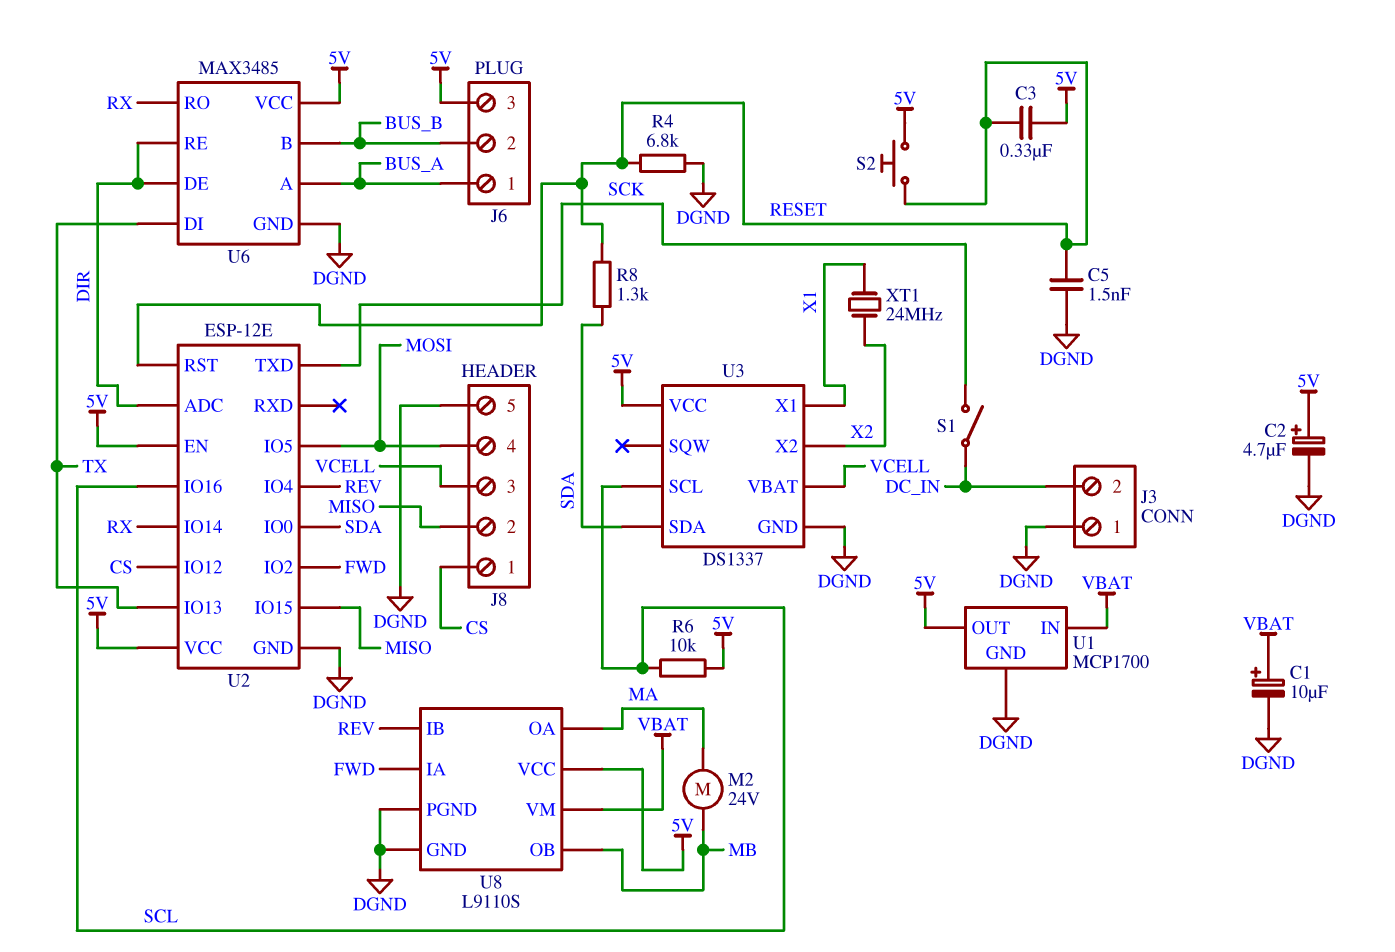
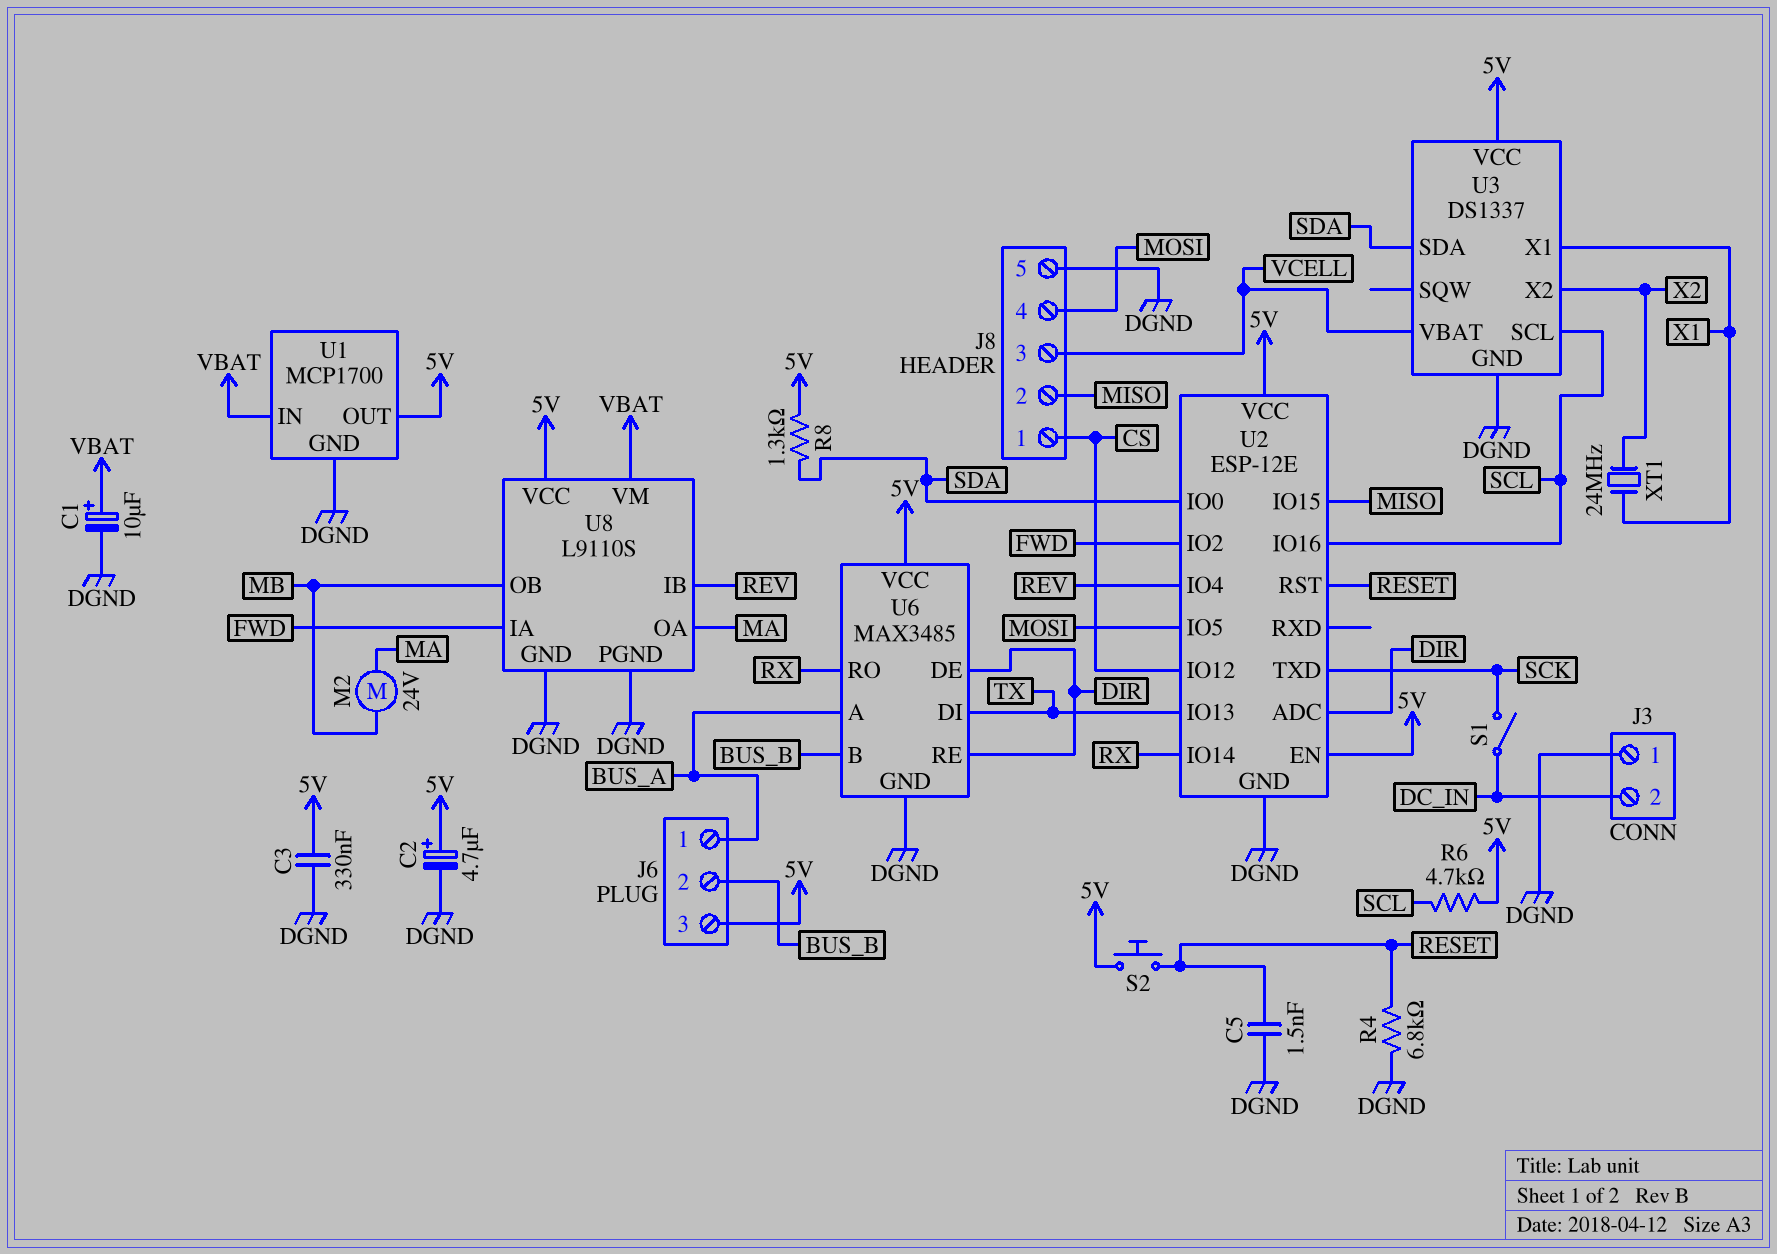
C3: 330nF (5V, RESET) -> 330nF (5V, DGND)
R6: 10k (5V, SCL) -> 4.7k (5V, SCL)
R8: 1.3k (RESET, SDA) -> 1.3k (5V, SDA)

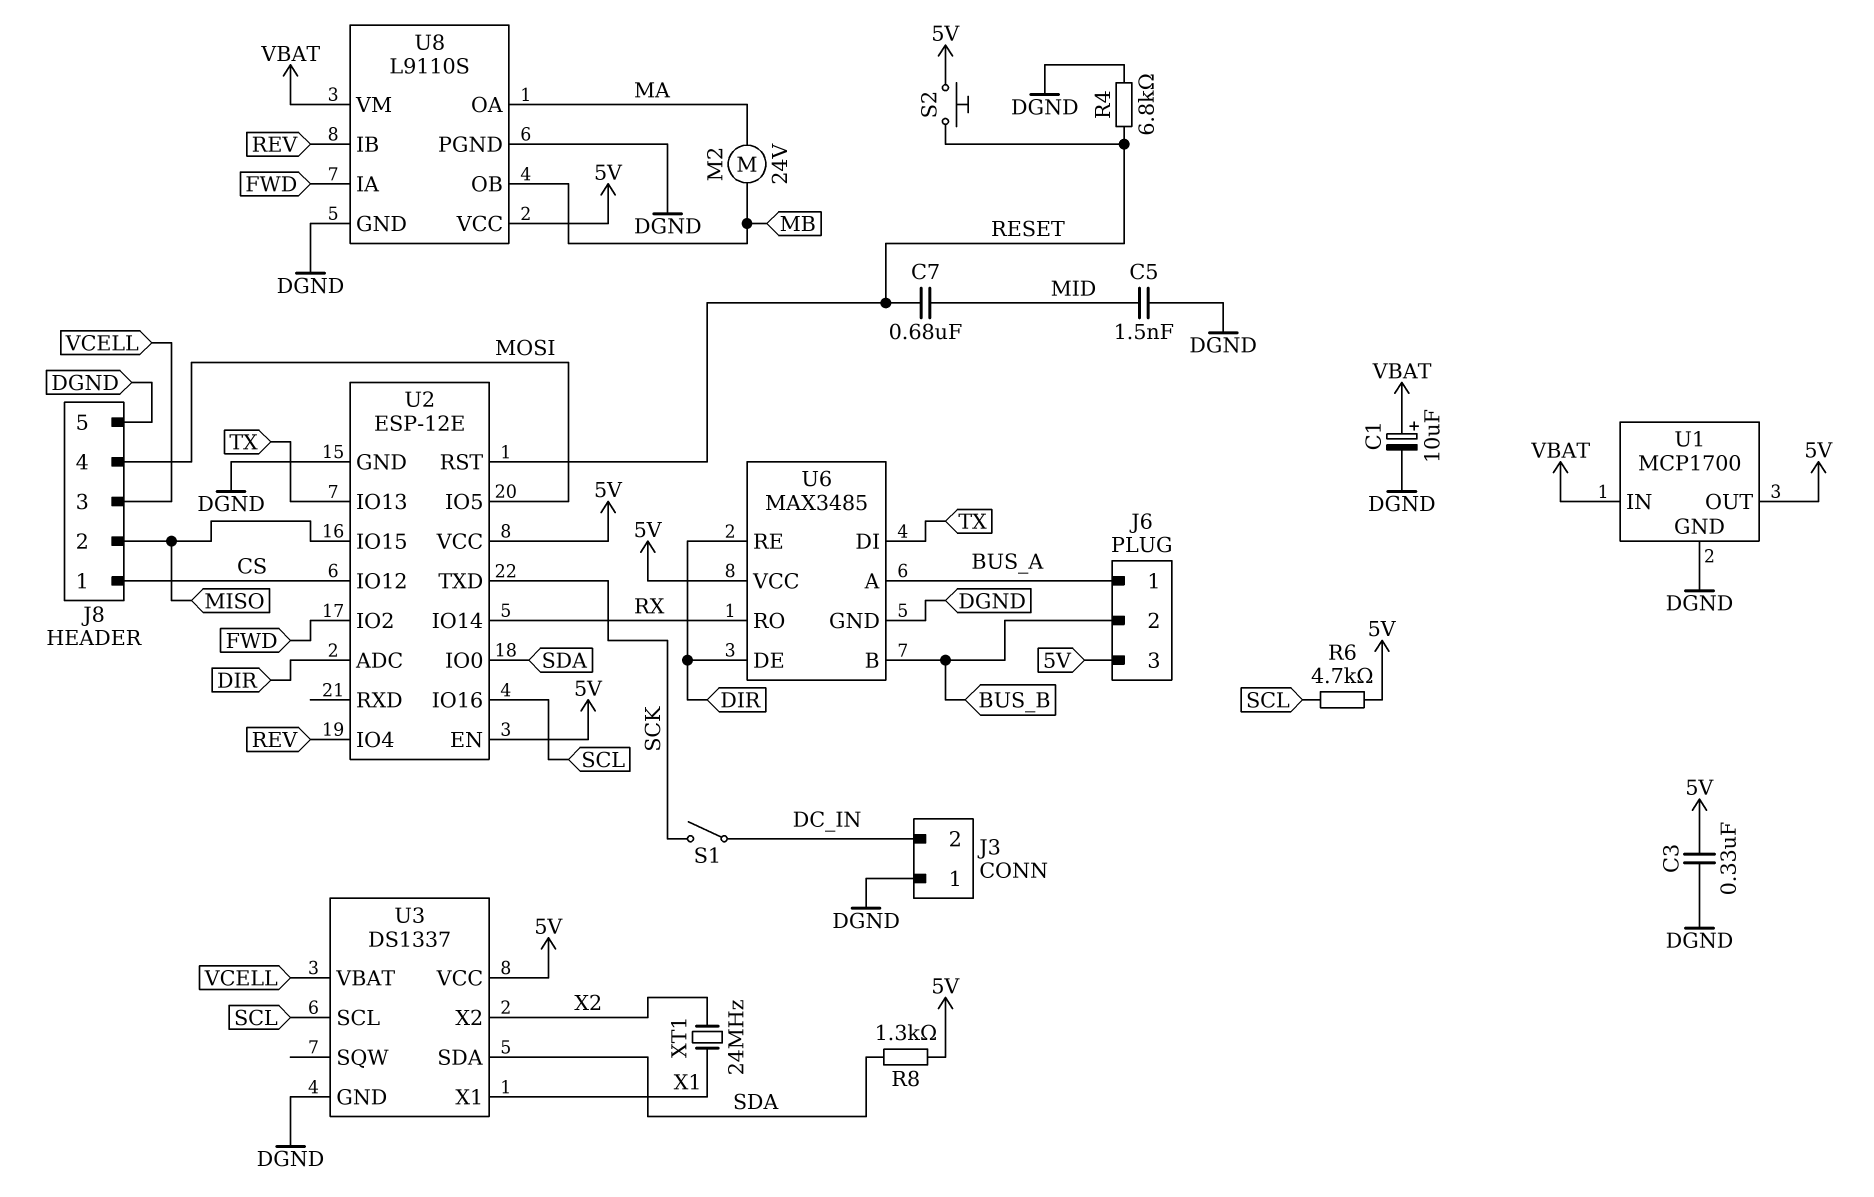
C2: 4.7uF (plus 5V, minus DGND) -> none
C5: 1.5nF (DGND, RESET) -> 1.5nF (DGND, MID)
C7: none -> 680nF (MID, RESET)

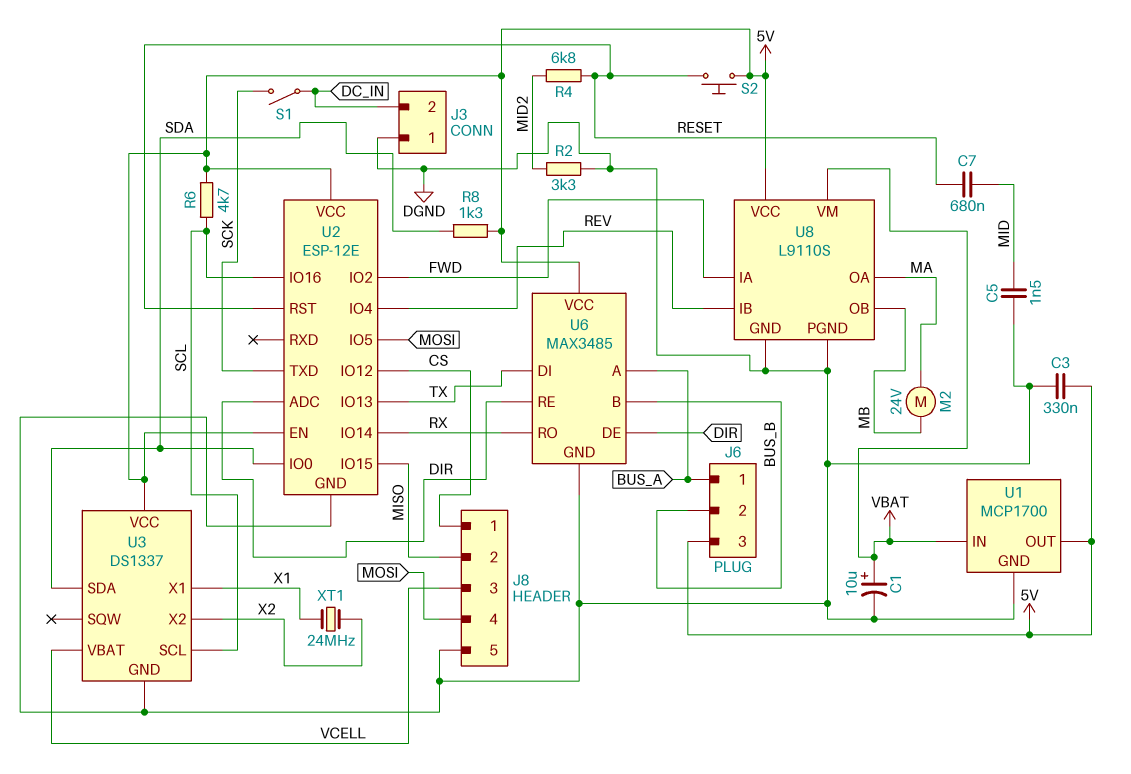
R2: none -> 3.3k (DGND, MID2)
R4: 6.8k (DGND, RESET) -> 6.8k (MID2, RESET)

